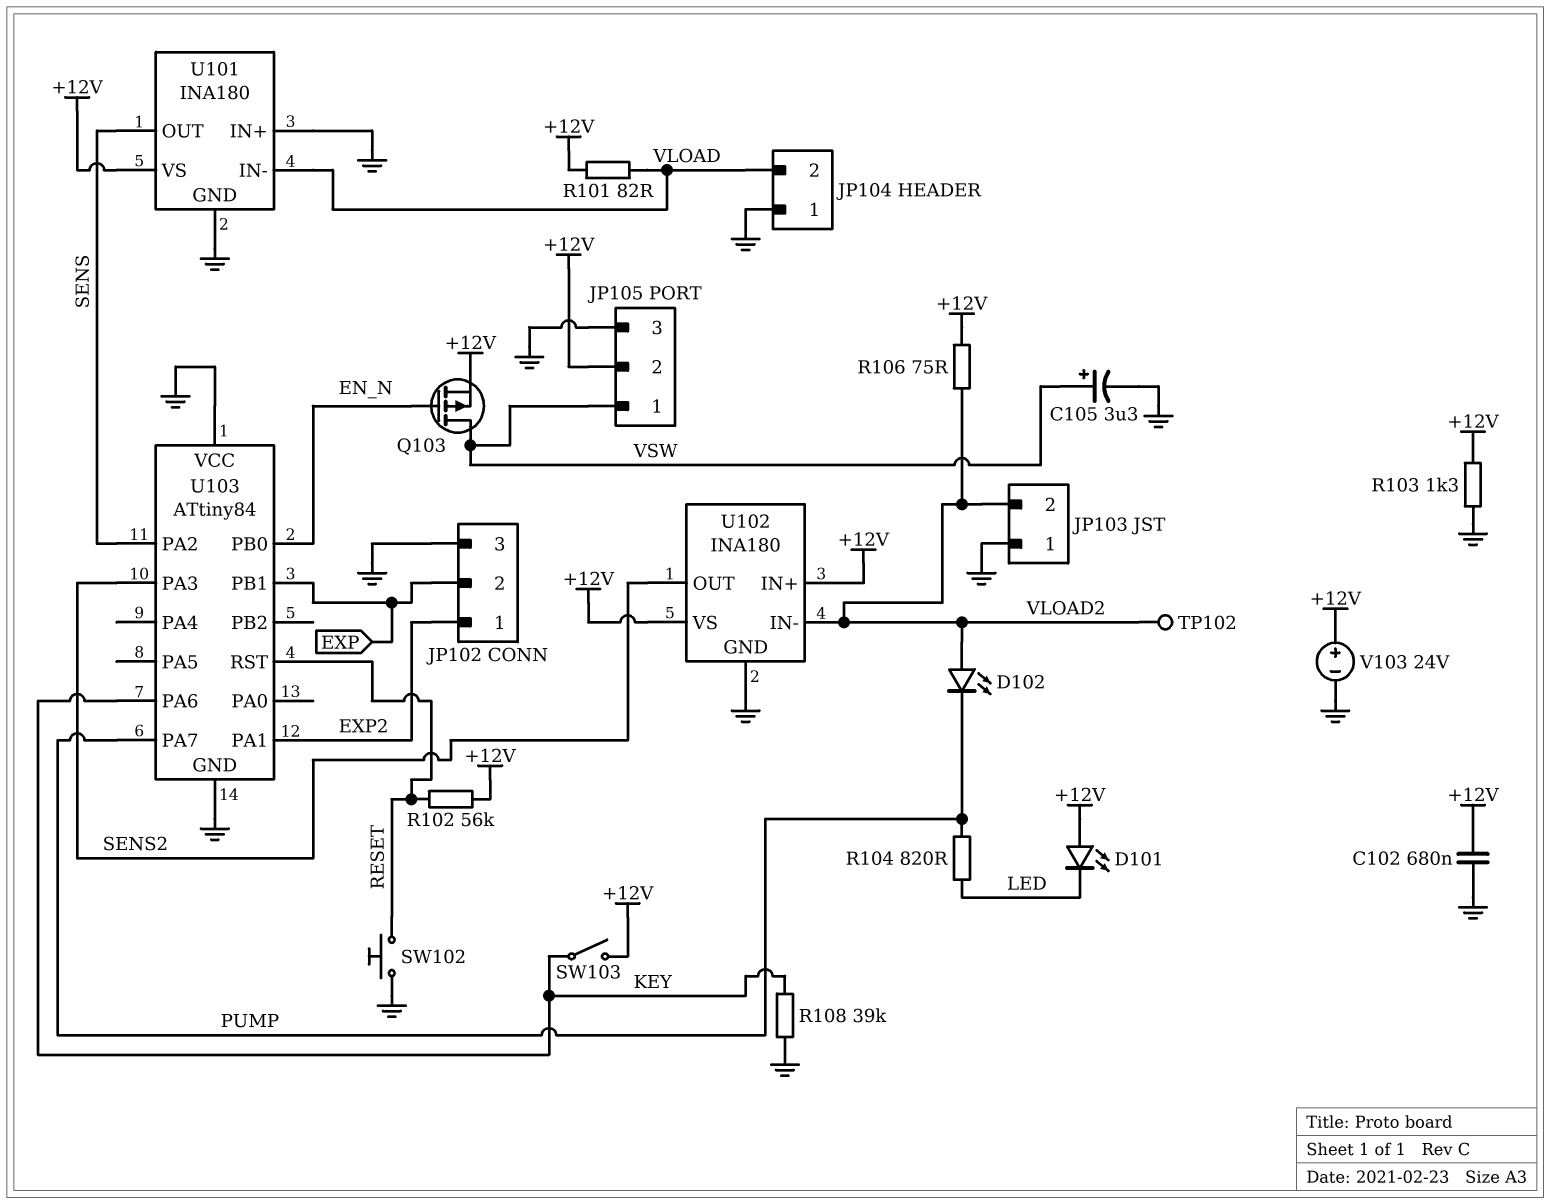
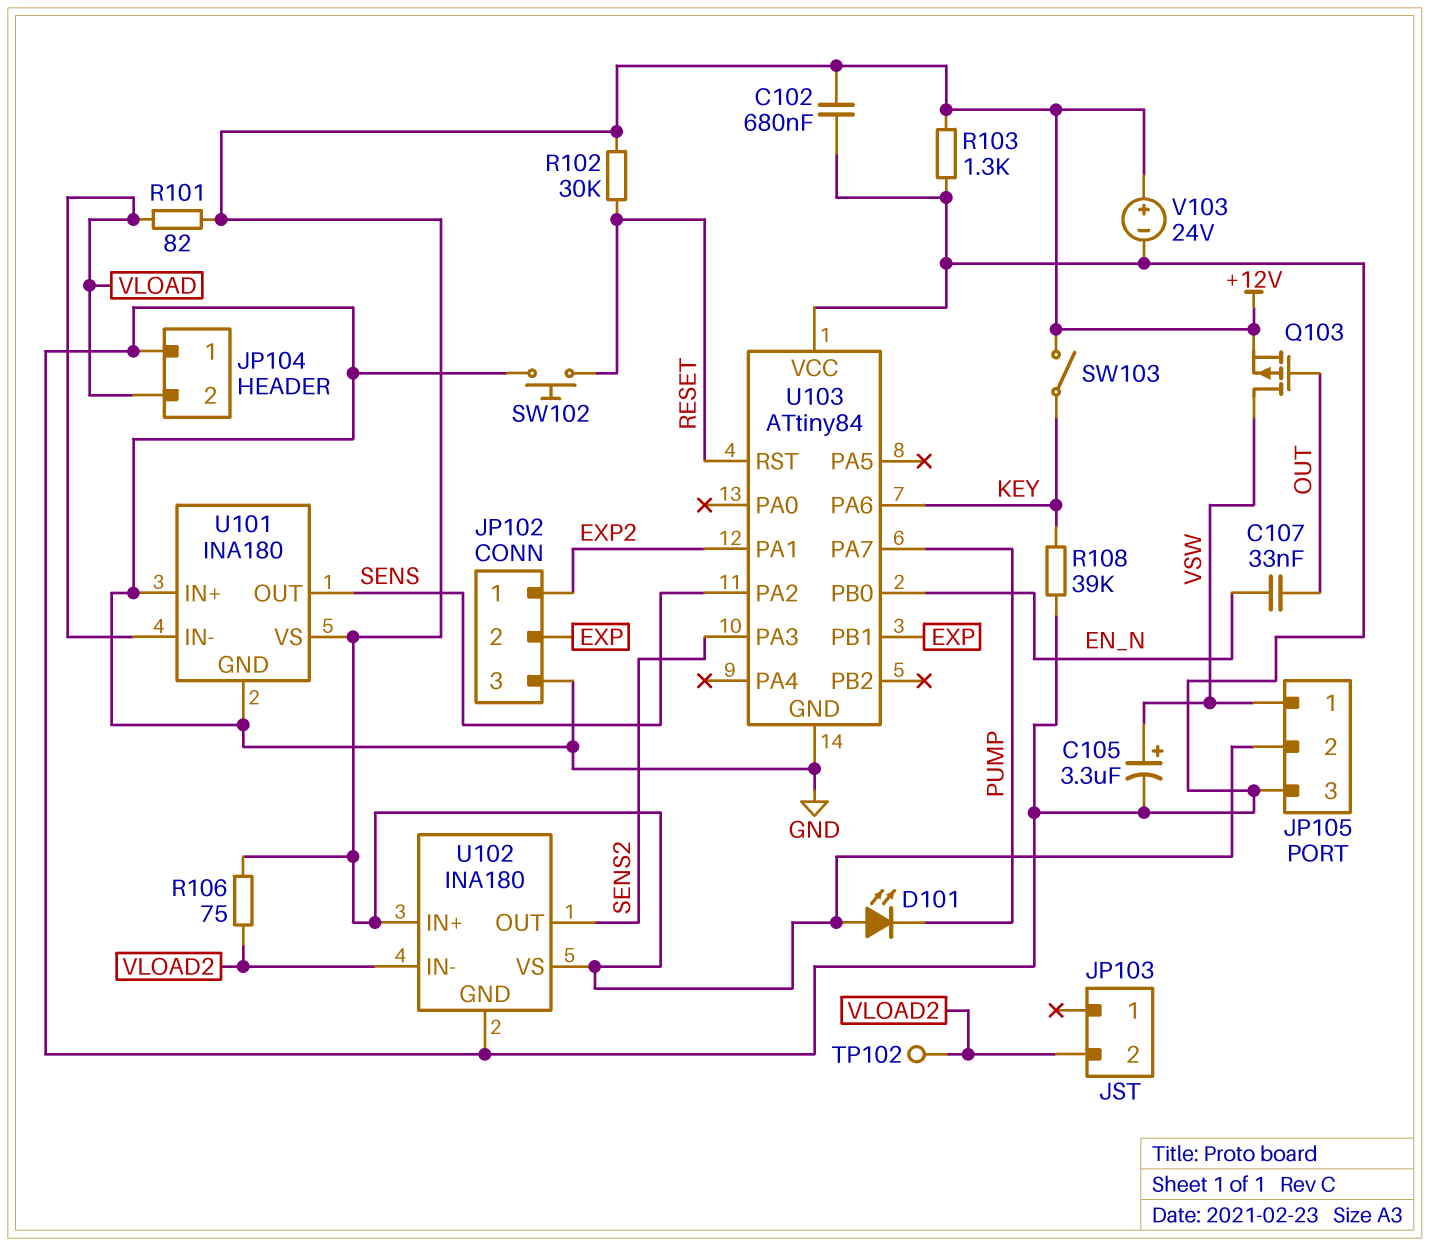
C107: none -> 33nF (EN_N, OUT)
D101: LED (A +12V, K LED) -> LED (A +12V, K PUMP)
D102: LED (A VLOAD2, K PUMP) -> none
JP103 pin 1: GND -> none
Q103: PMOS (G EN_N, D VSW, S +12V) -> PMOS (G OUT, D VSW, S +12V)
R102: 56k (+12V, RESET) -> 30k (+12V, RESET)
R104: 820 (LED, PUMP) -> none

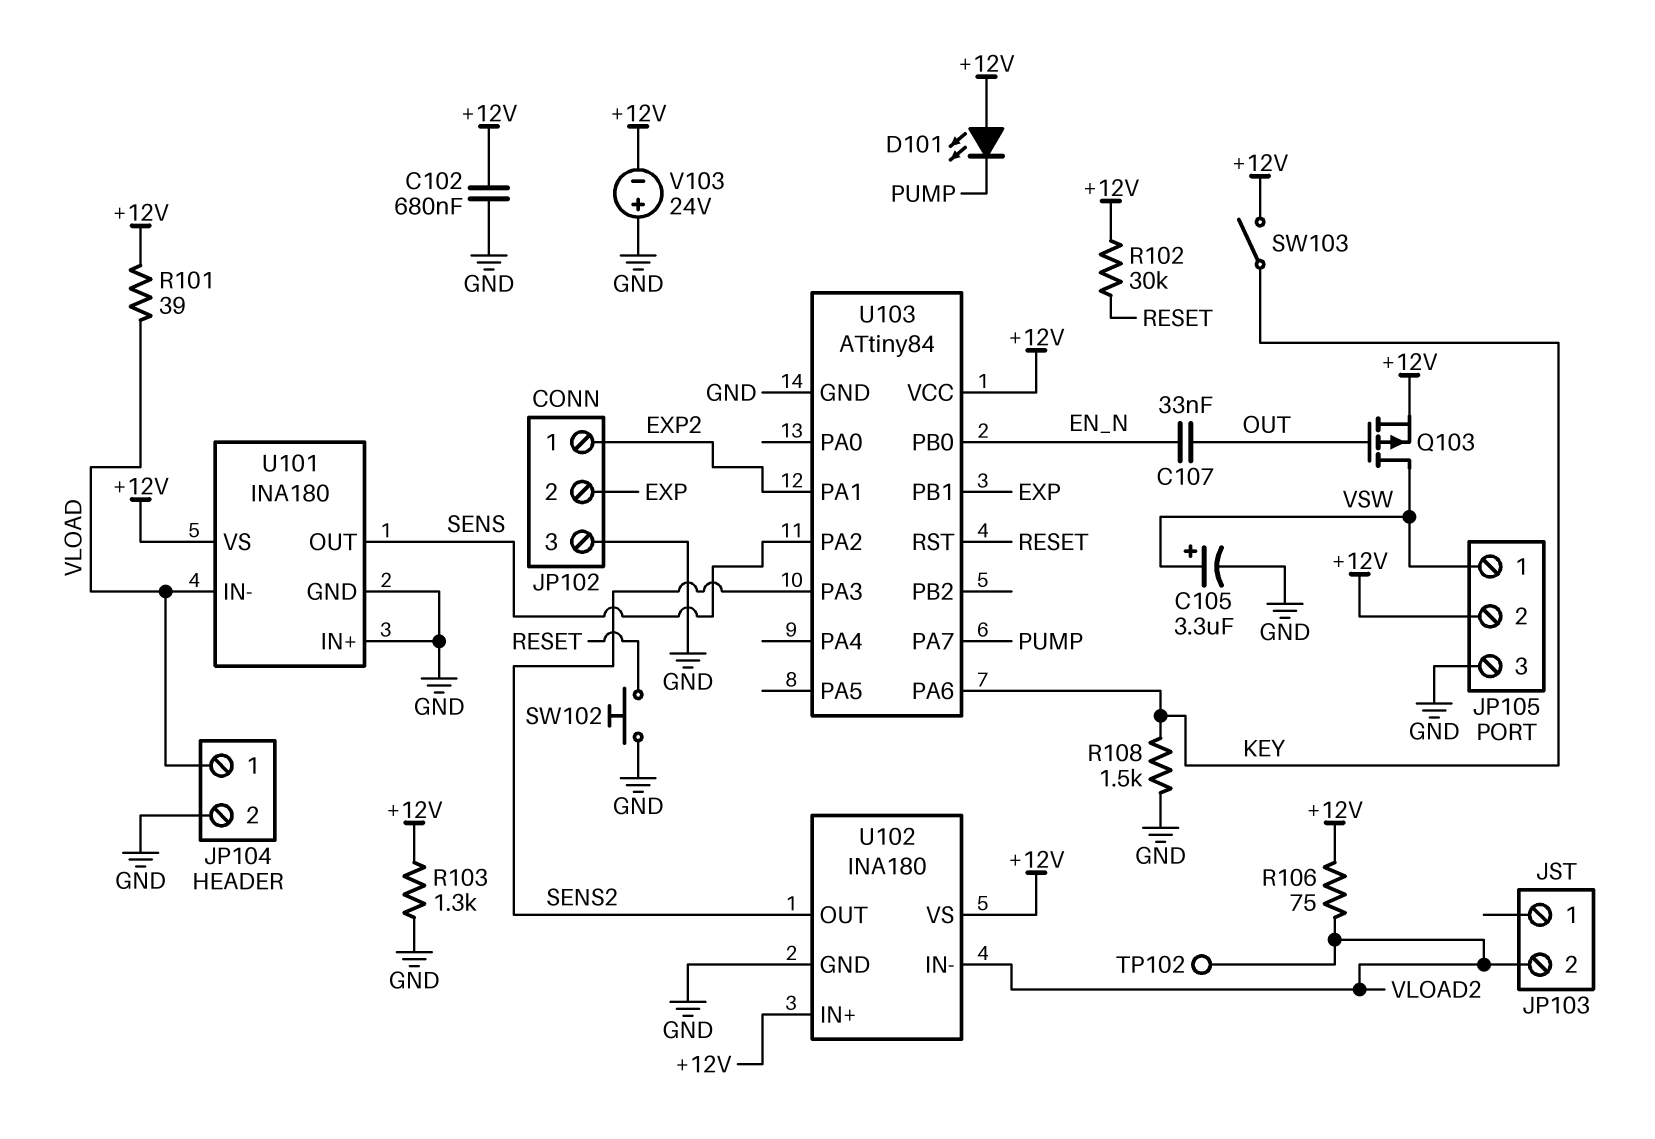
JP104 pin 1: GND -> VLOAD
JP104 pin 2: VLOAD -> GND
R101: 82 (+12V, VLOAD) -> 39 (+12V, VLOAD)
R108: 39k (GND, KEY) -> 1.5k (GND, KEY)
U103 pin VCC: GND -> +12V
V103: 24V (plus +12V, minus GND) -> 24V (plus GND, minus +12V)

